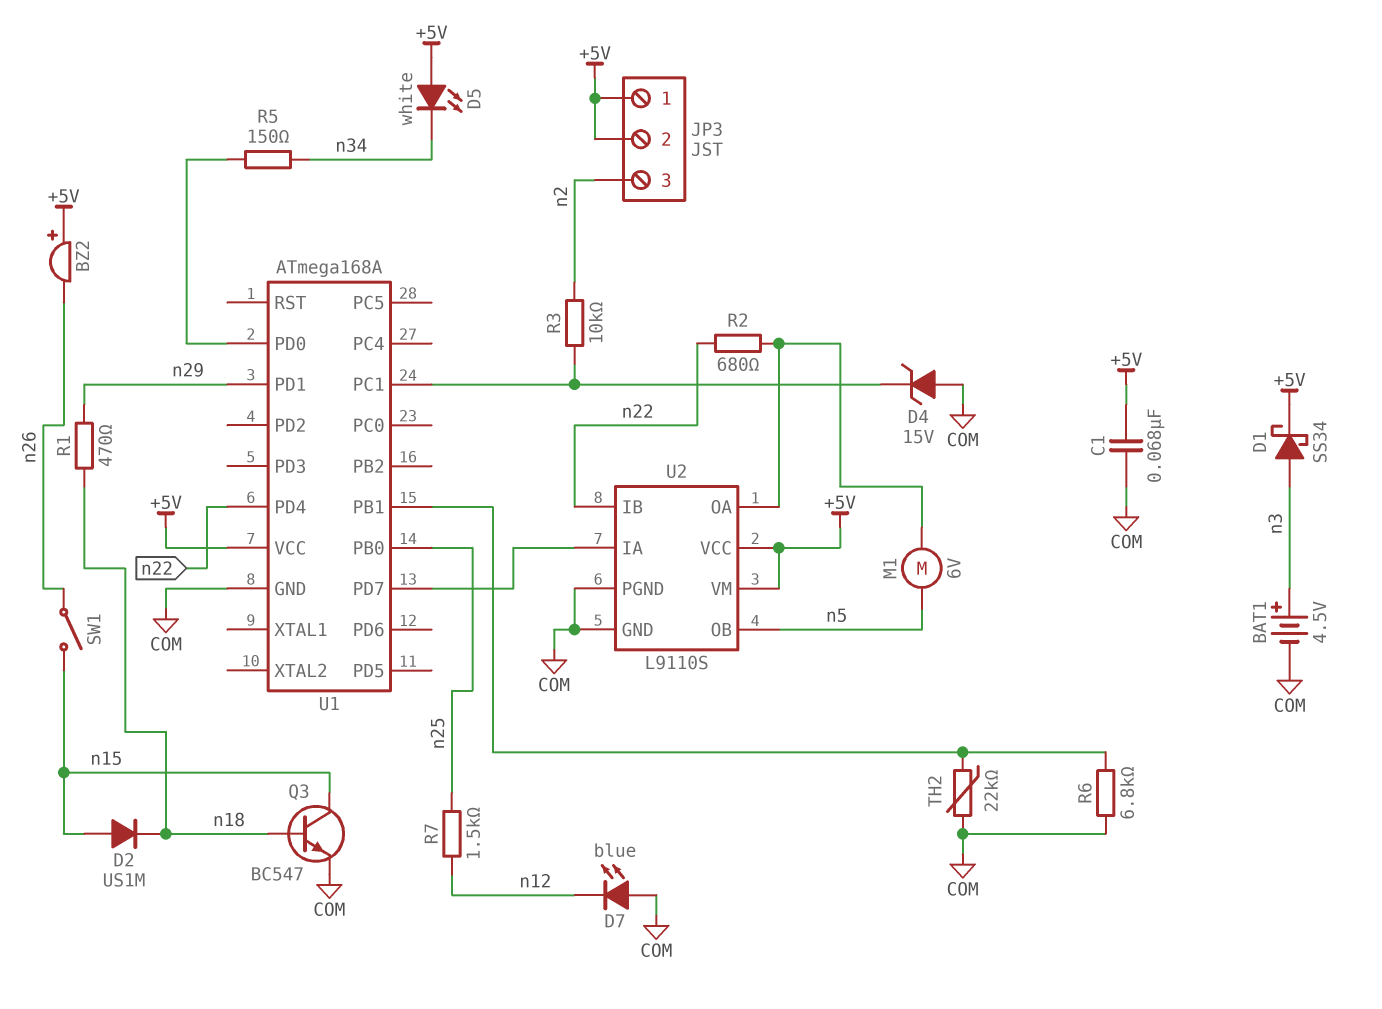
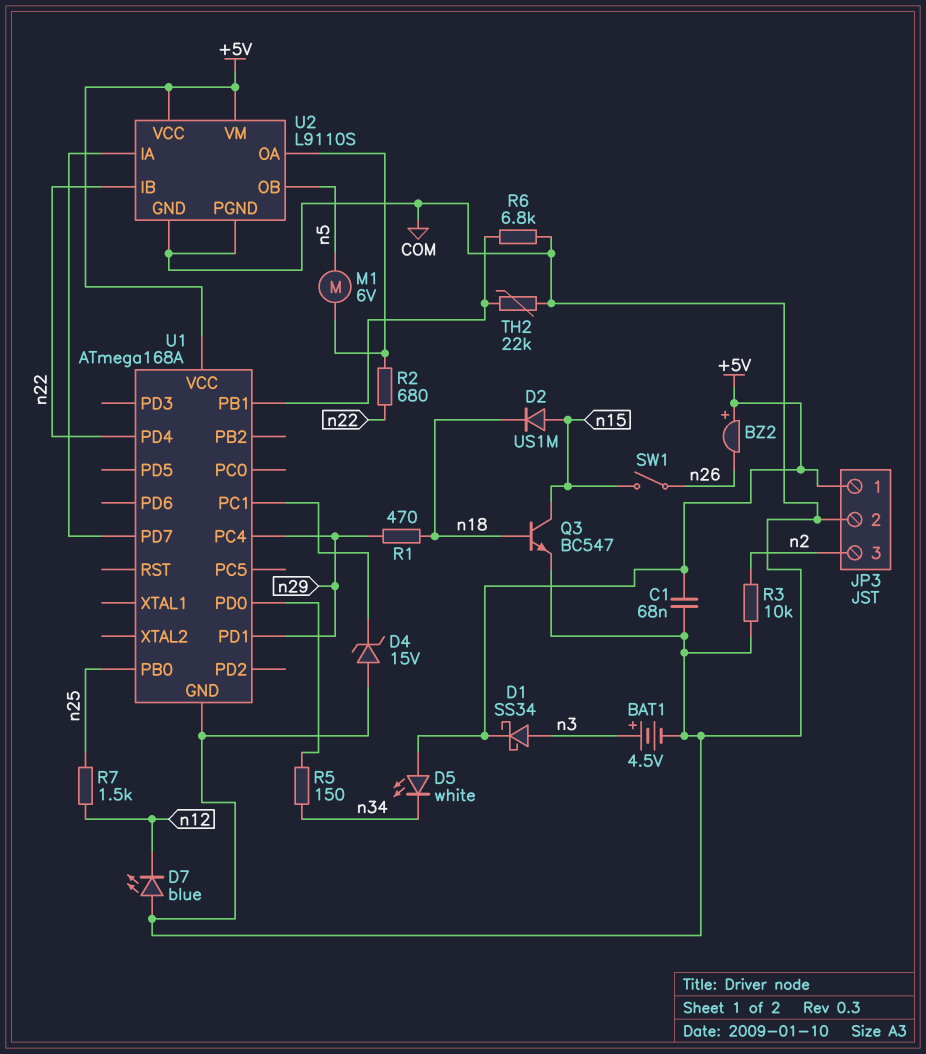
JP3 pin 2: +5V -> COM
R3: 10k (U1/PC1, n2) -> 10k (COM, n2)
U1 pin PC4: none -> n29

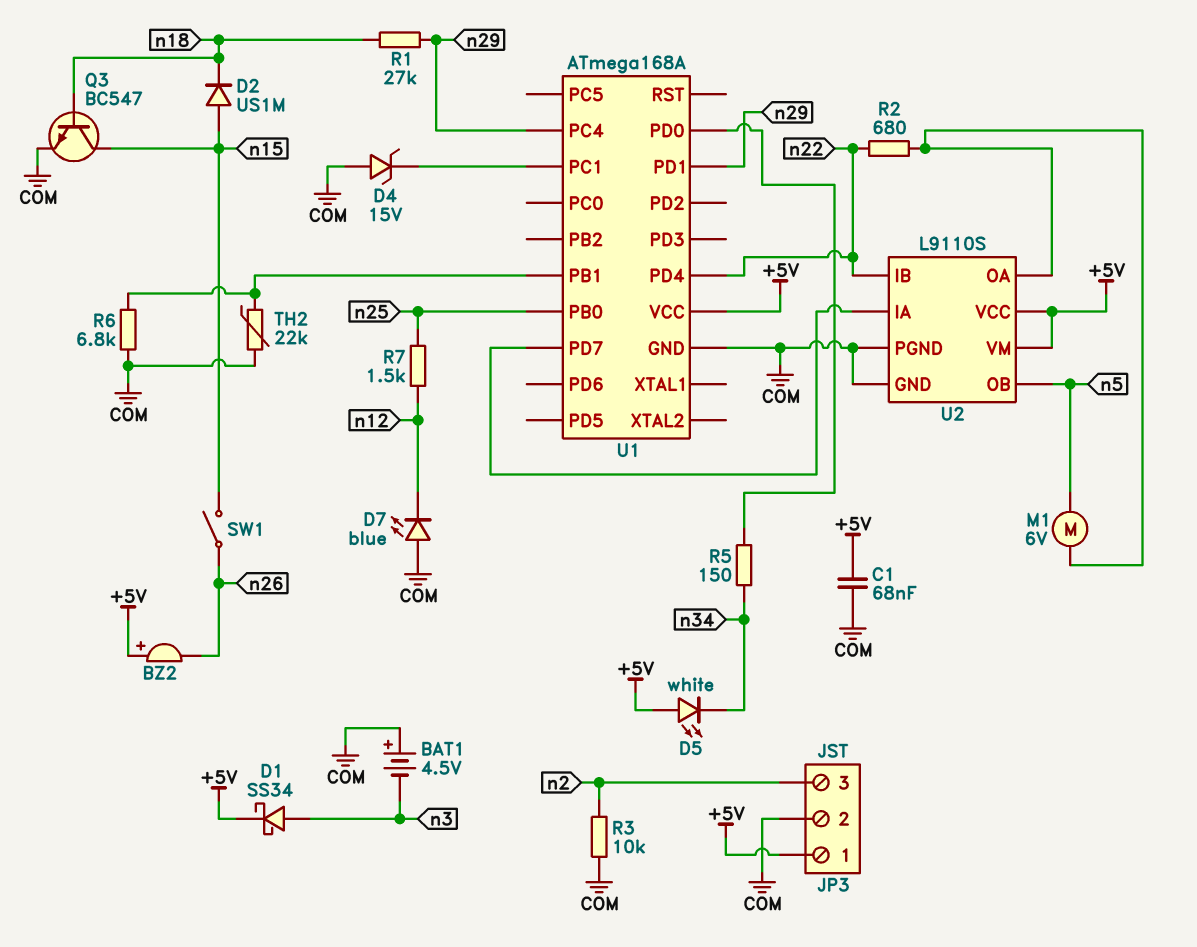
BAT1: 4.5V (plus n3, minus COM) -> 4.5V (plus COM, minus n3)
R1: 470 (n18, n29) -> 27k (n18, n29)

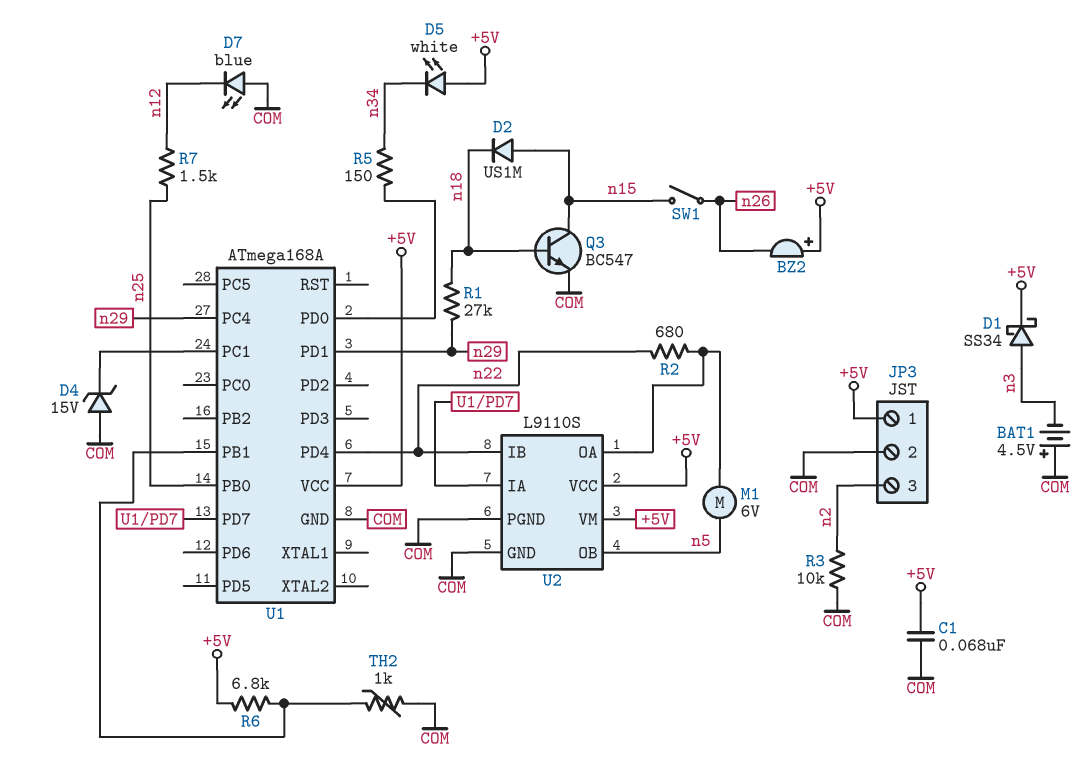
R6: 6.8k (COM, U1/PB1) -> 6.8k (+5V, U1/PB1)
TH2: 22k (COM, U1/PB1) -> 1k (COM, U1/PB1)

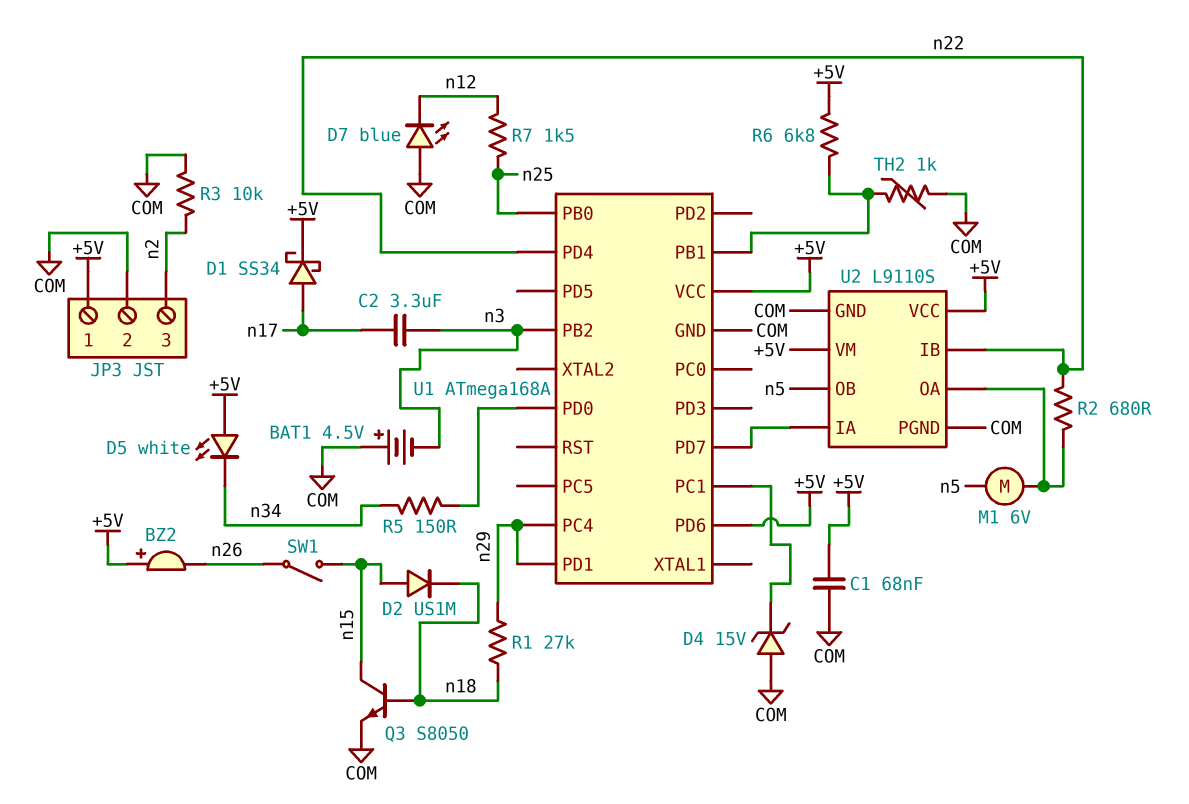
C2: none -> 3.3uF (n3, n17)
D1: schottky SS34 (A n3, K +5V) -> schottky SS34 (A n17, K +5V)
Q3: NPN BC547 (B n18, C n15, E COM) -> NPN S8050 (B n18, C n15, E COM)
U1 pin PB2: none -> n3
U1 pin PD6: none -> +5V

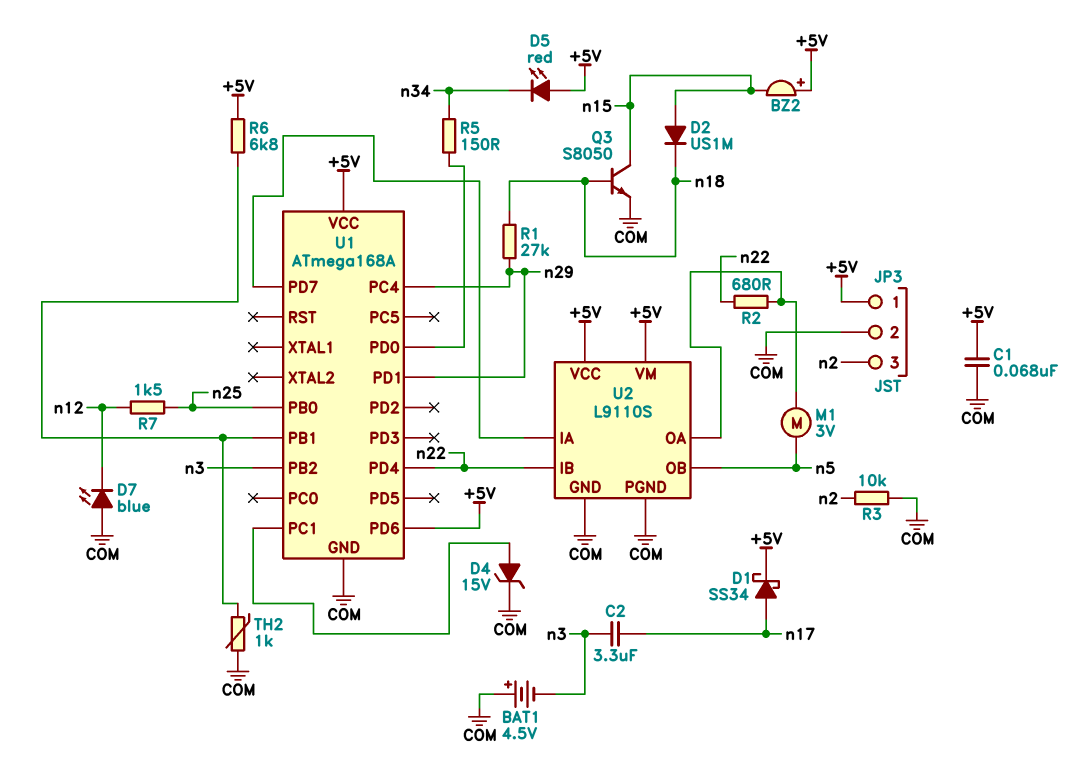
BZ2: buzzer (plus +5V, minus n26) -> buzzer (plus +5V, minus n15)
D4: zener 15V (A COM, K U1/PC1) -> zener 15V (A U1/PC1, K COM)
D5: LED white (A +5V, K n34) -> LED red (A +5V, K n34)
M1: motor 6V (U2/OA, n5) -> motor 3V (U2/OA, n5)
SW1: switch (n15, n26) -> none

